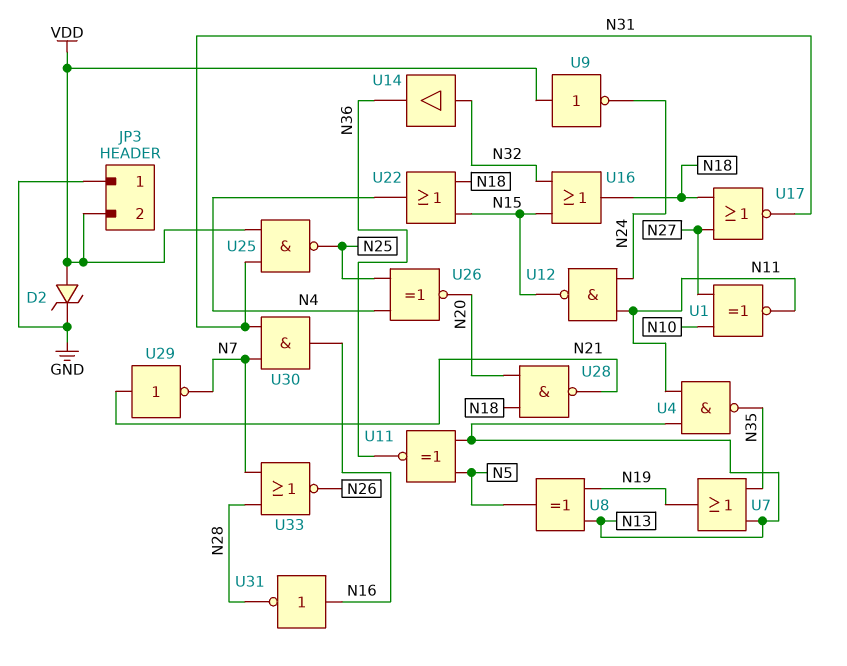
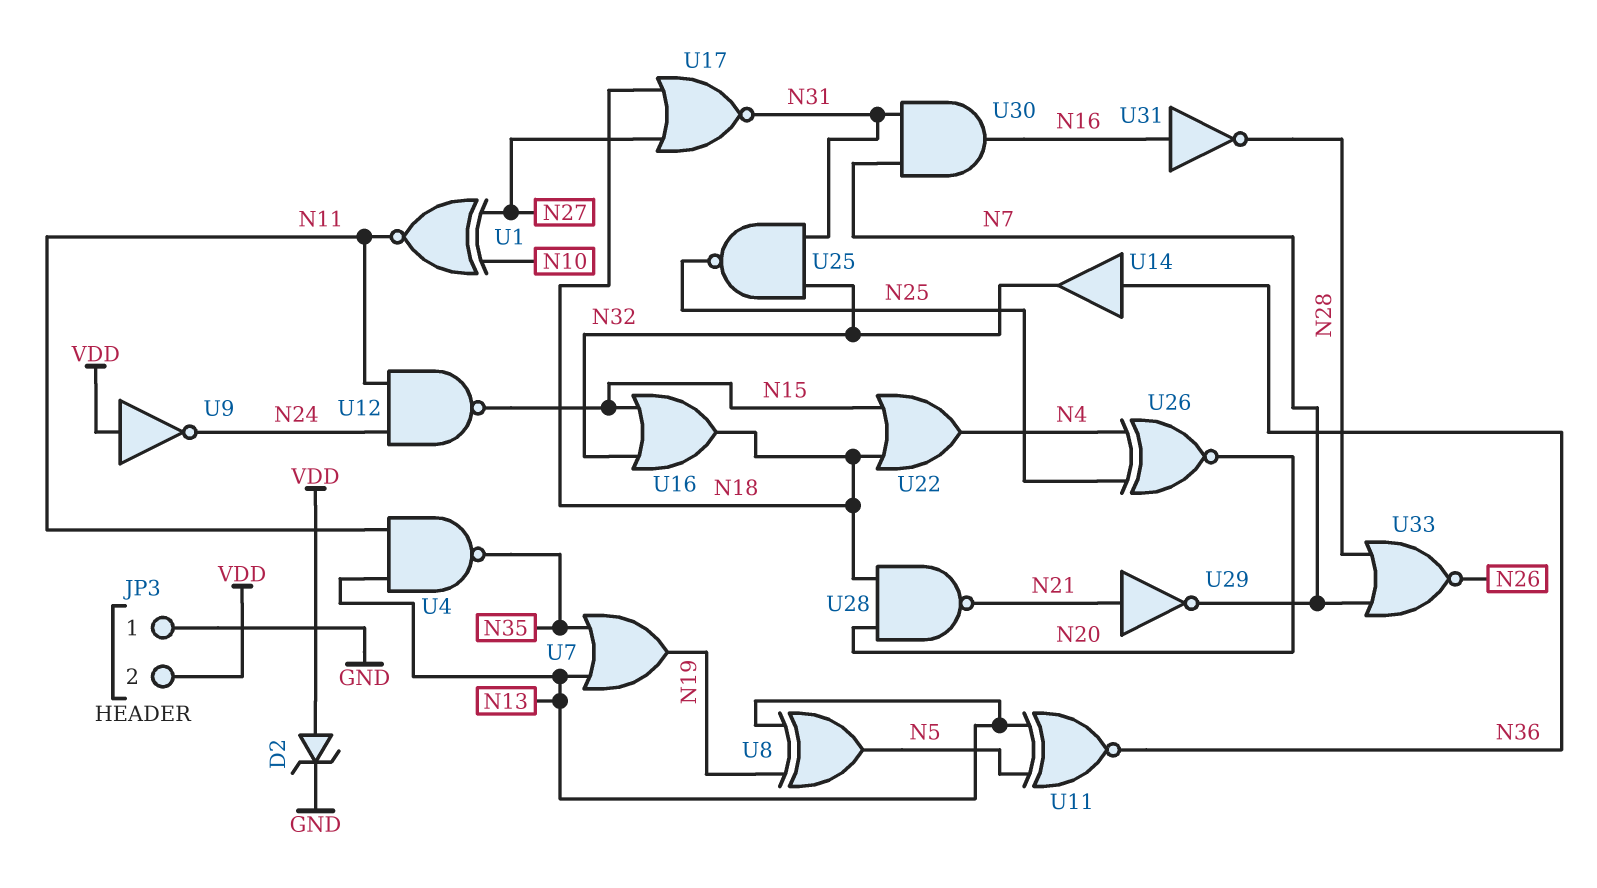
U14: buffer (in N32, out N36) -> buffer (in N36, out N32)
U25: NAND (in N31, in VDD, out N25) -> NAND (in N31, in N32, out N25)

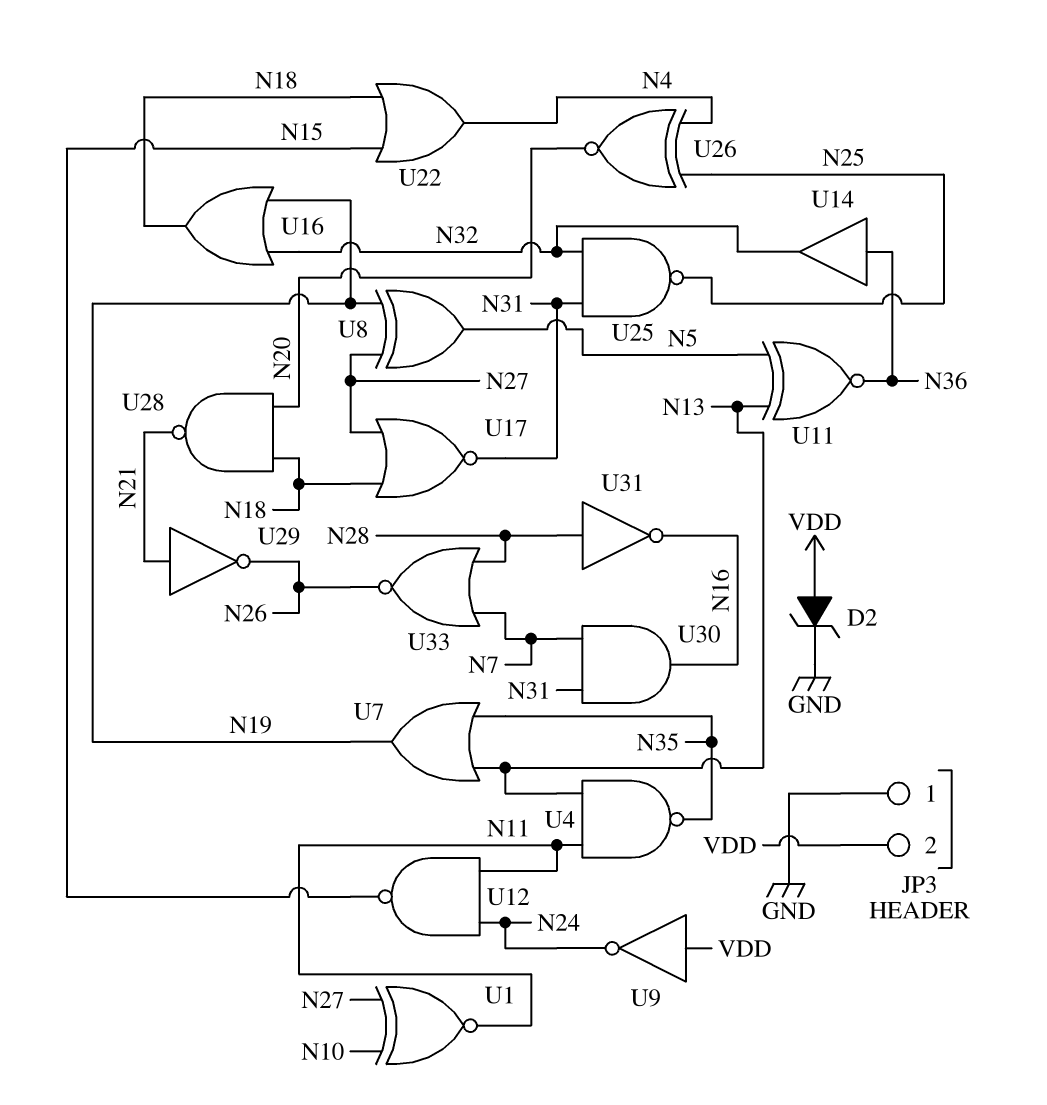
U8: XOR (in N13, in N19, out N5) -> XOR (in N19, in N27, out N5)
U16: OR (in N15, in N32, out N18) -> OR (in N19, in N32, out N18)
U29: NOT (in N21, out N7) -> NOT (in N21, out N26)
U31: NOT (in N16, out N28) -> NOT (in N28, out N16)

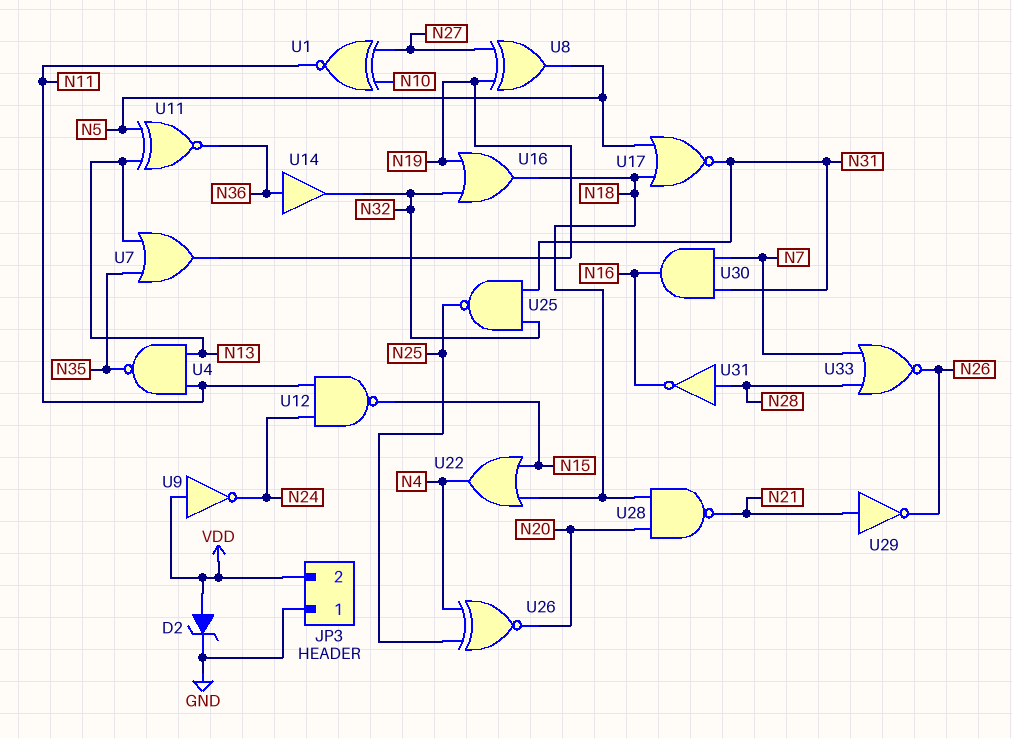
U17: NOR (in N18, in N27, out N31) -> NOR (in N5, in N18, out N31)

